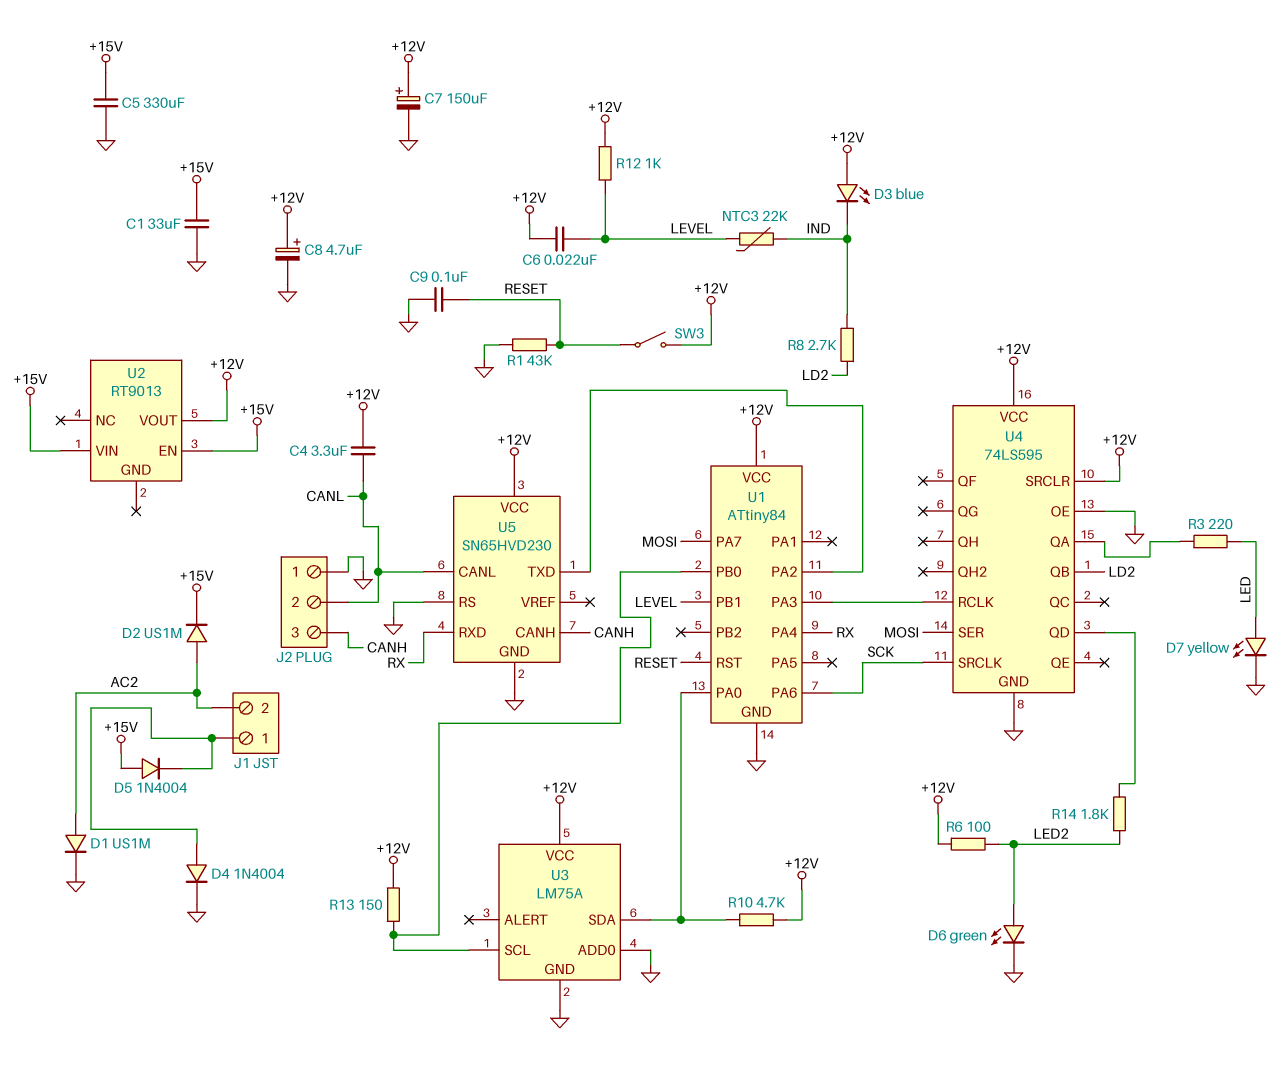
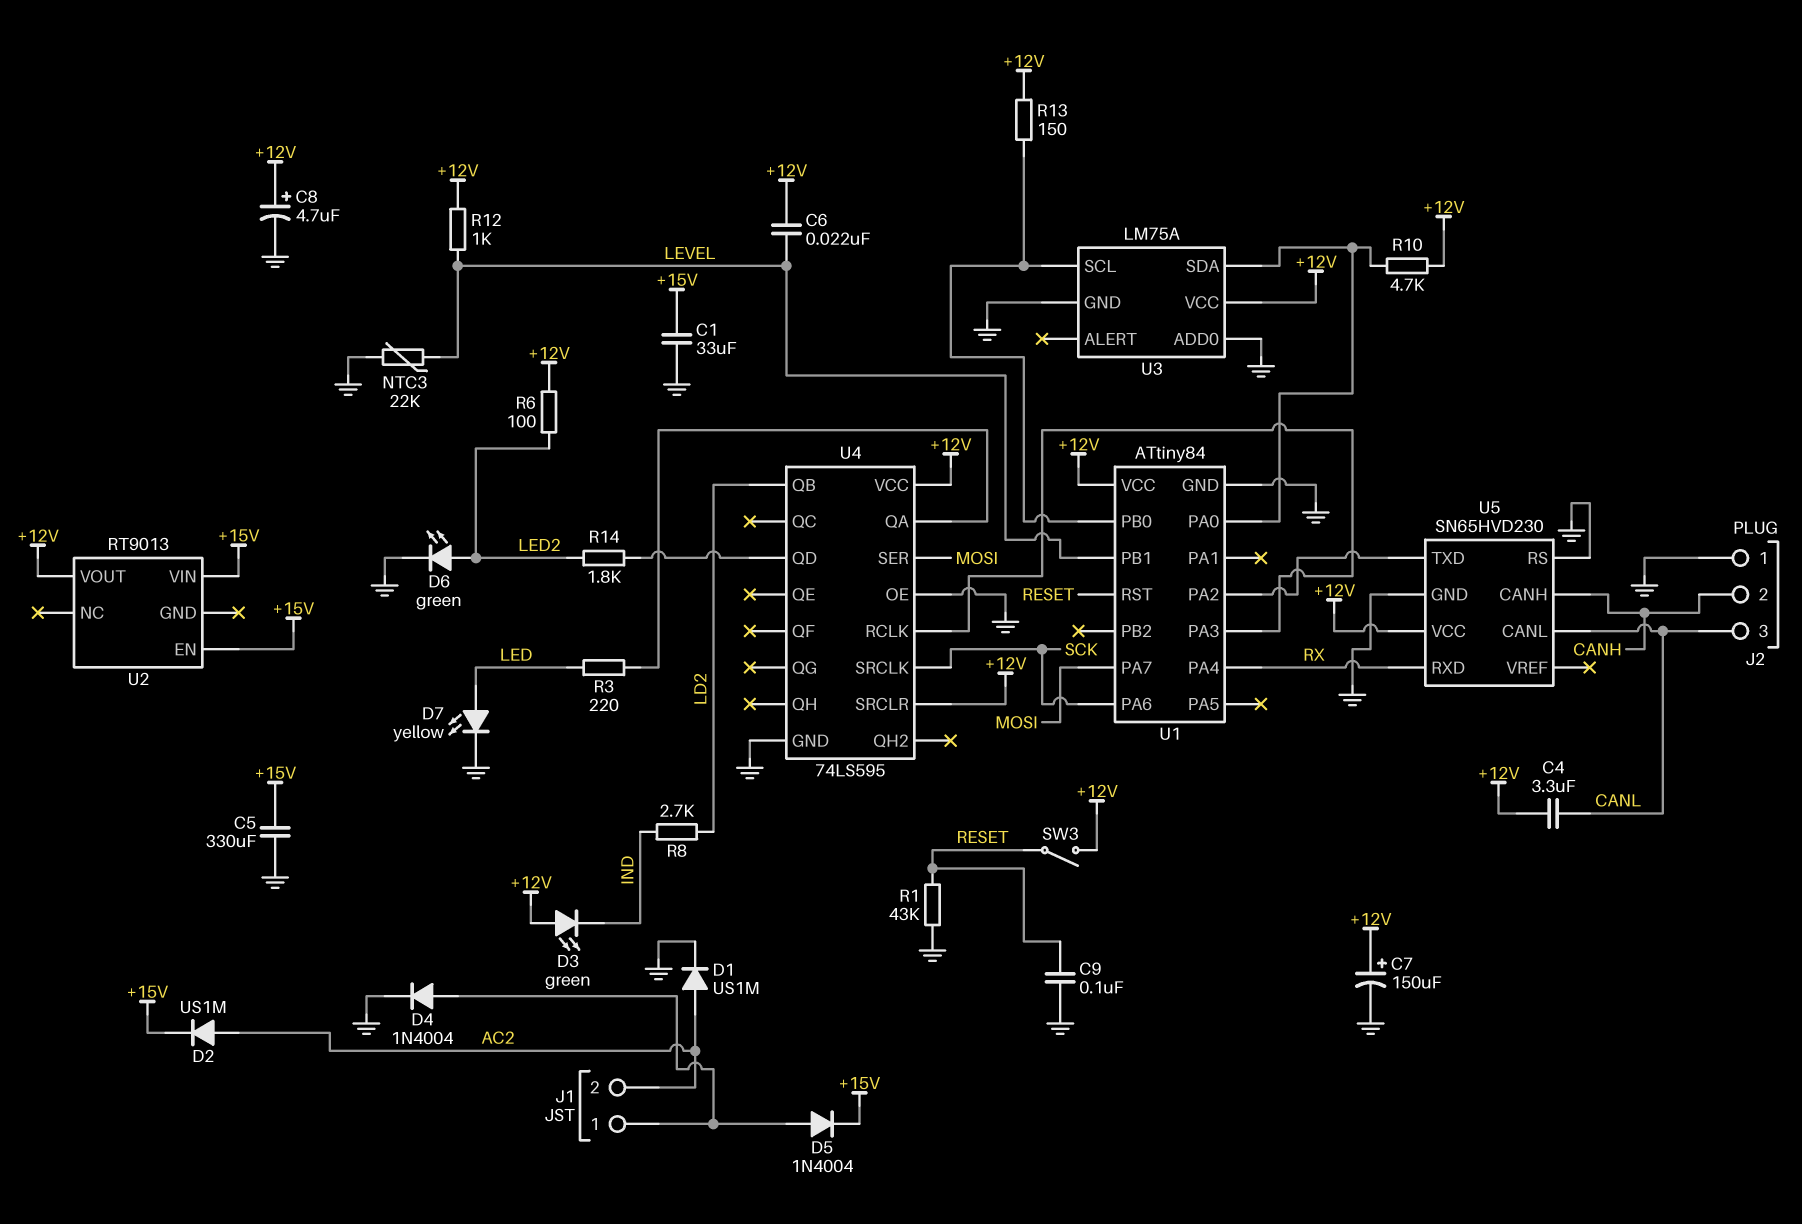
D3: LED blue (A +12V, K IND) -> LED green (A +12V, K IND)
D5: diode 1N4004 (A +15V, K J1/1) -> diode 1N4004 (A J1/1, K +15V)
J2 pin 2: CANL -> CANH
J2 pin 3: CANH -> CANL
NTC3: 22k (IND, LEVEL) -> 22k (GND, LEVEL)

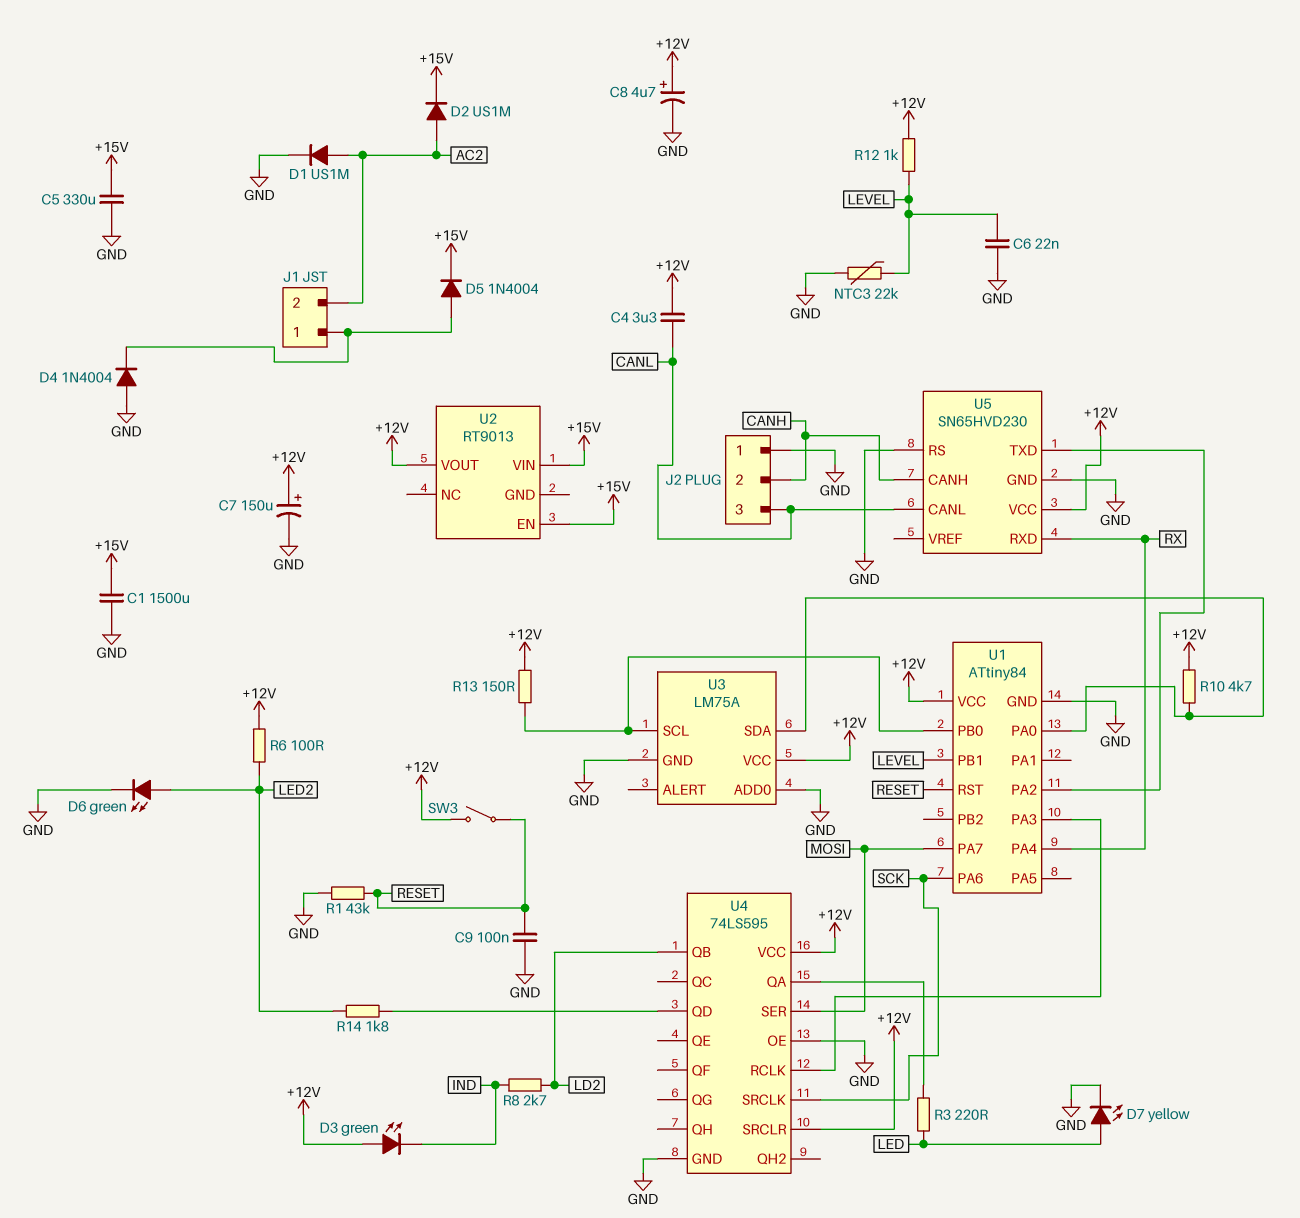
C1: 33uF (+15V, GND) -> 1500uF (+15V, GND)
C6: 22nF (+12V, LEVEL) -> 22nF (GND, LEVEL)
D4: diode 1N4004 (A J1/1, K GND) -> diode 1N4004 (A GND, K J1/1)

